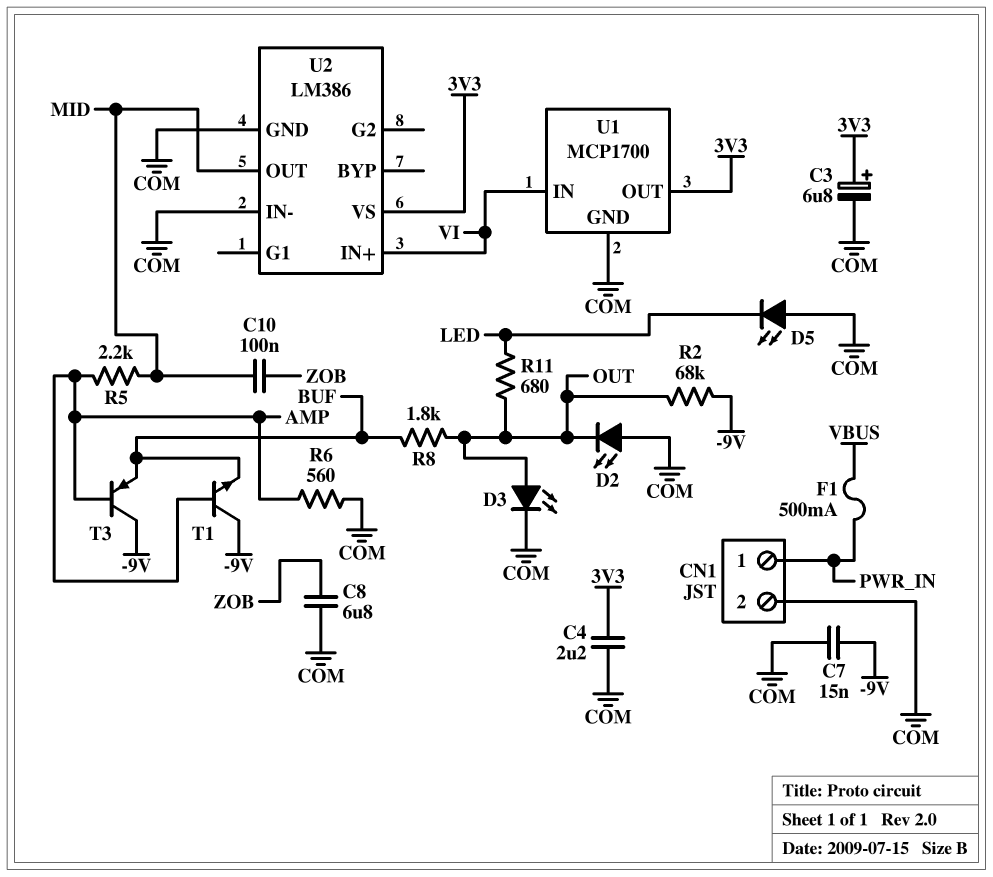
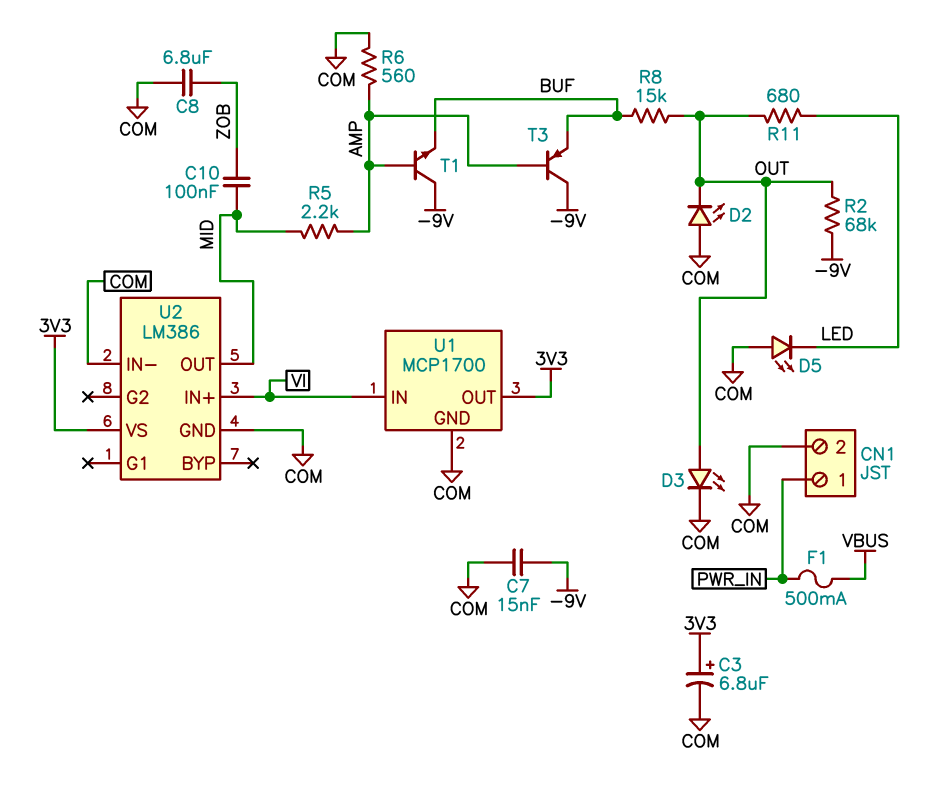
C4: 2.2uF (3V3, COM) -> none
R8: 1.8k (BUF, OUT) -> 15k (BUF, OUT)

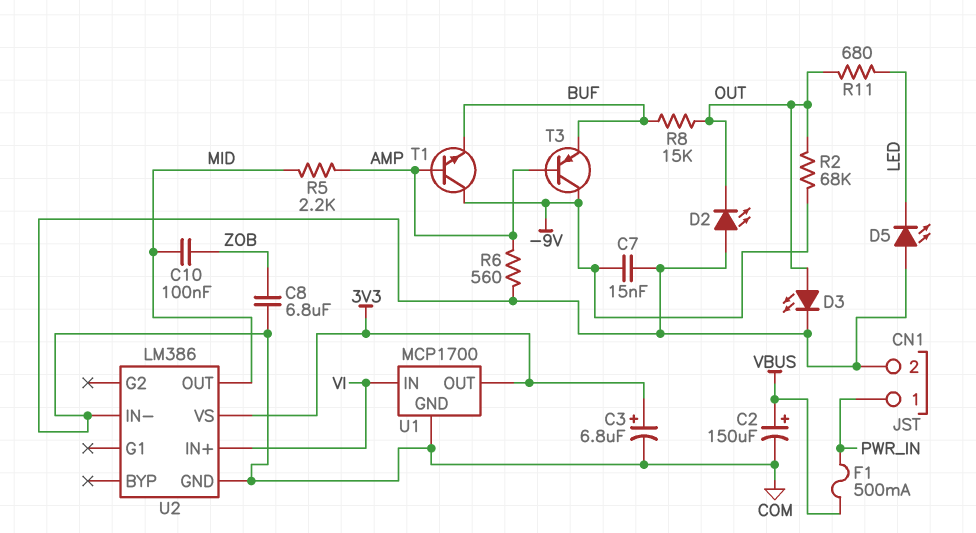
C2: none -> 150uF (plus VBUS, minus COM)

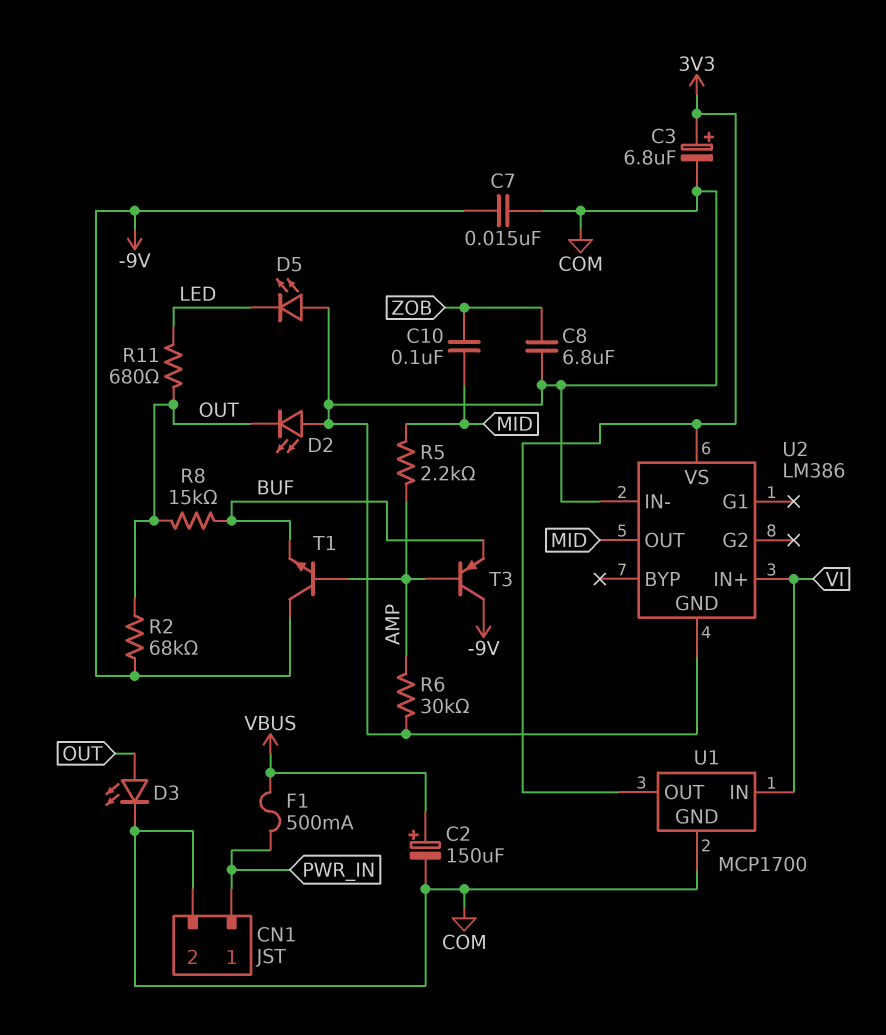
R6: 560 (AMP, COM) -> 30k (AMP, COM)

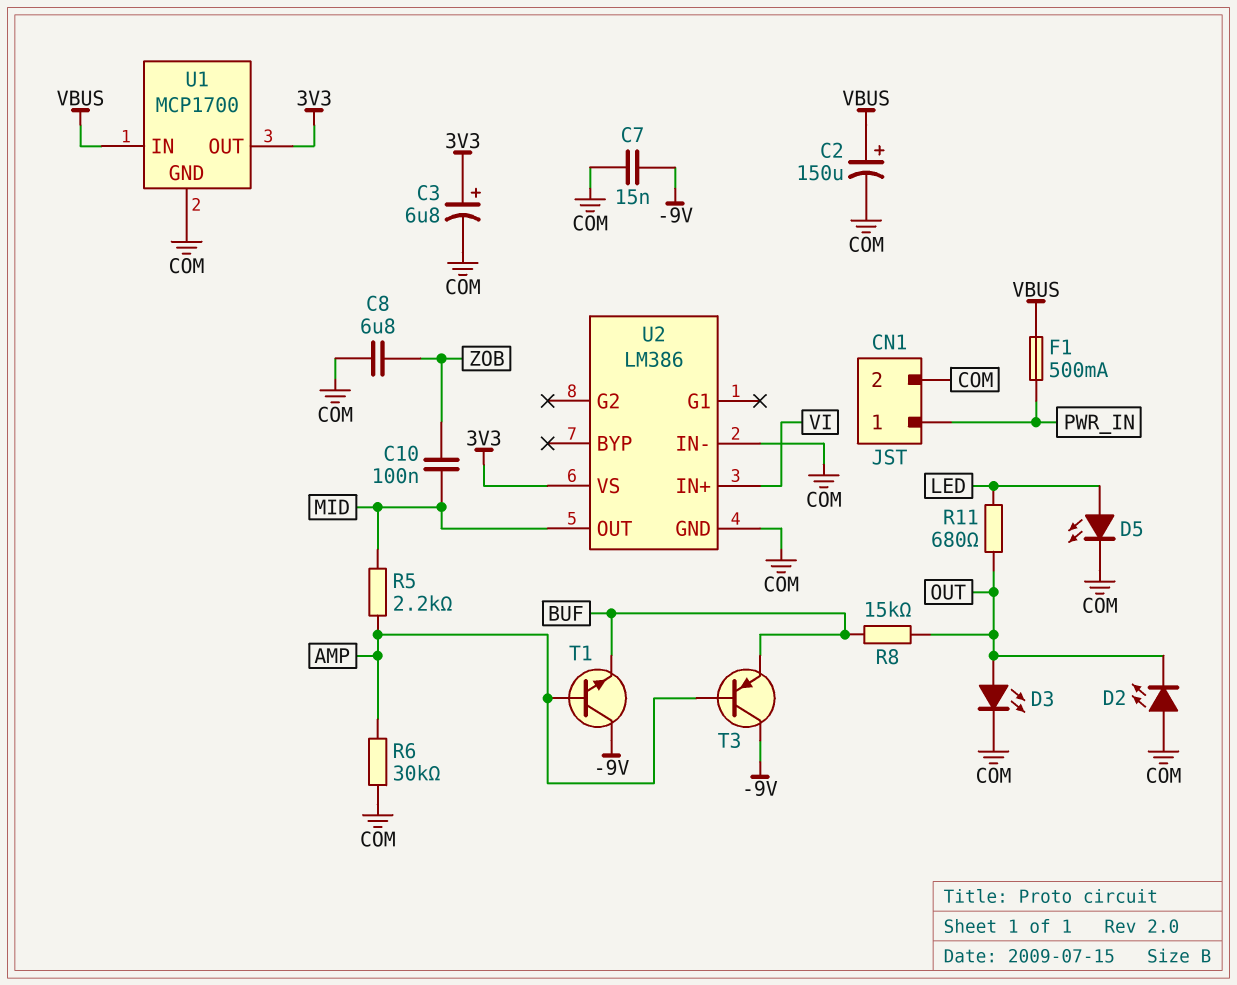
D5: LED (A COM, K LED) -> LED (A LED, K COM)
R2: 68k (-9V, OUT) -> none
U1 pin IN: VI -> VBUS

